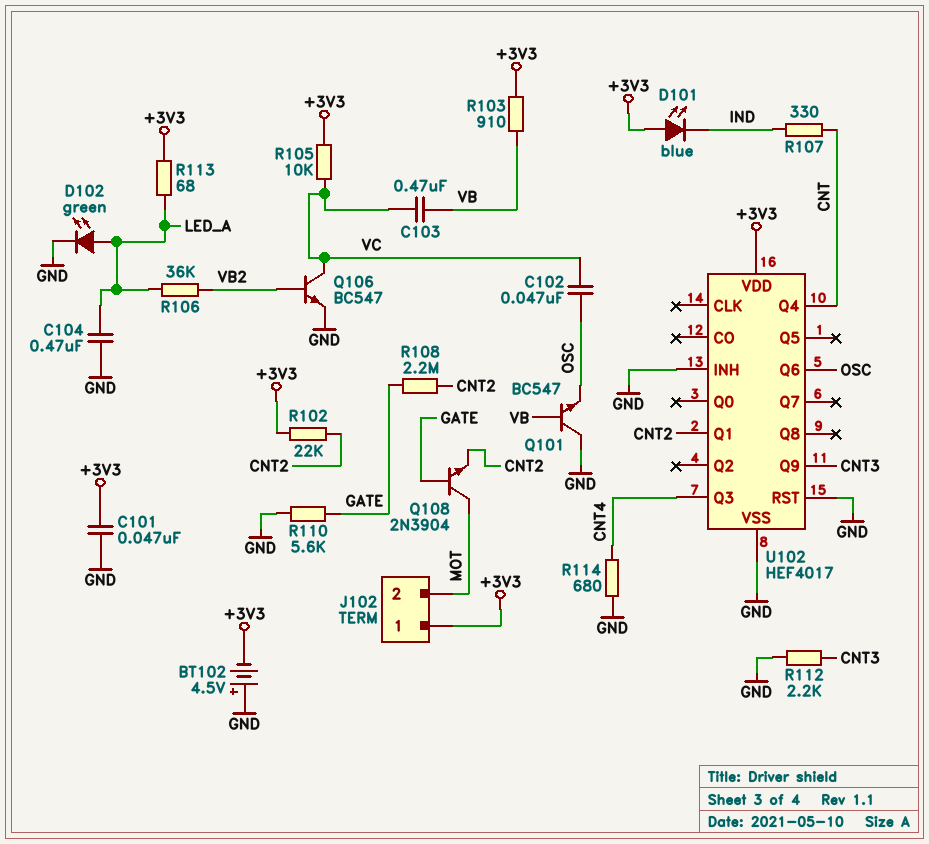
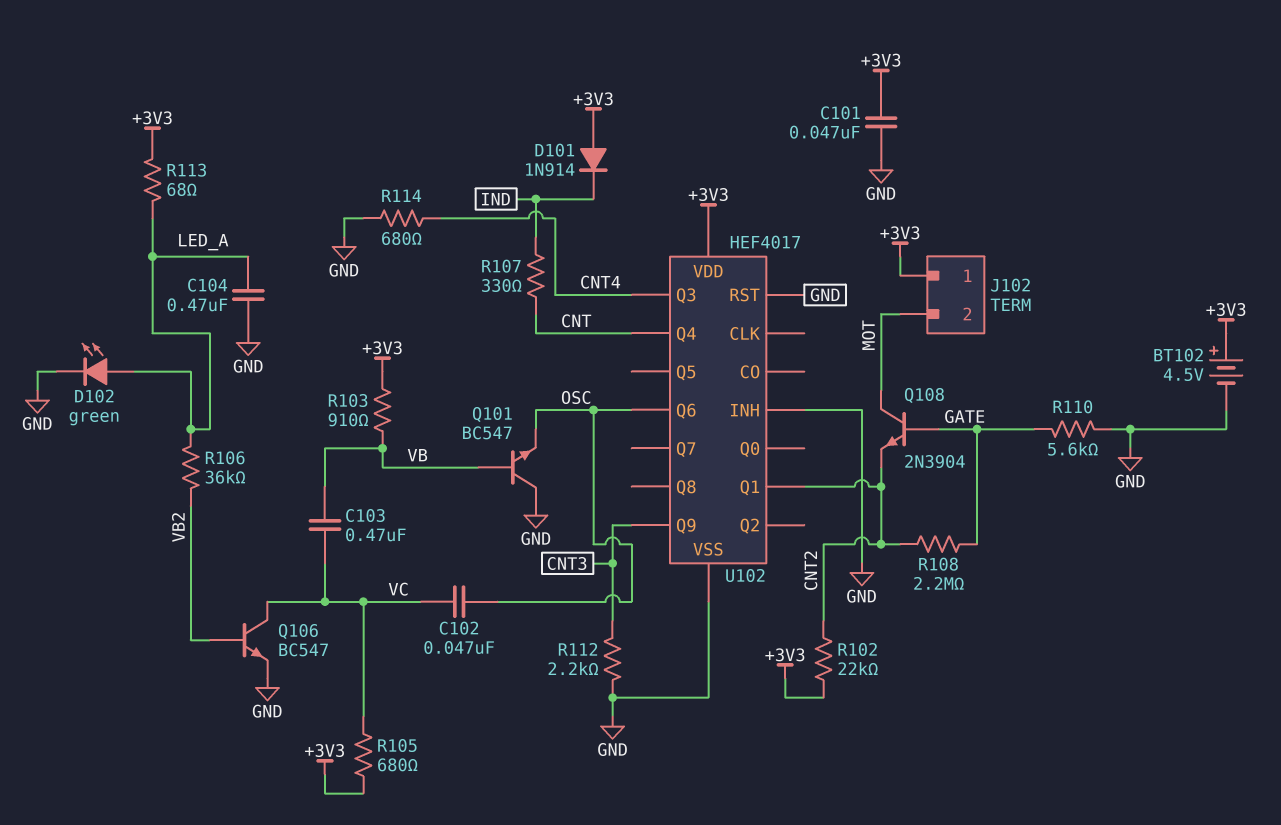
BT102: 4.5V (plus GND, minus +3V3) -> 4.5V (plus +3V3, minus GND)
D101: LED blue (A +3V3, K IND) -> diode 1N914 (A +3V3, K IND)
R105: 10k (+3V3, VC) -> 680 (+3V3, VC)

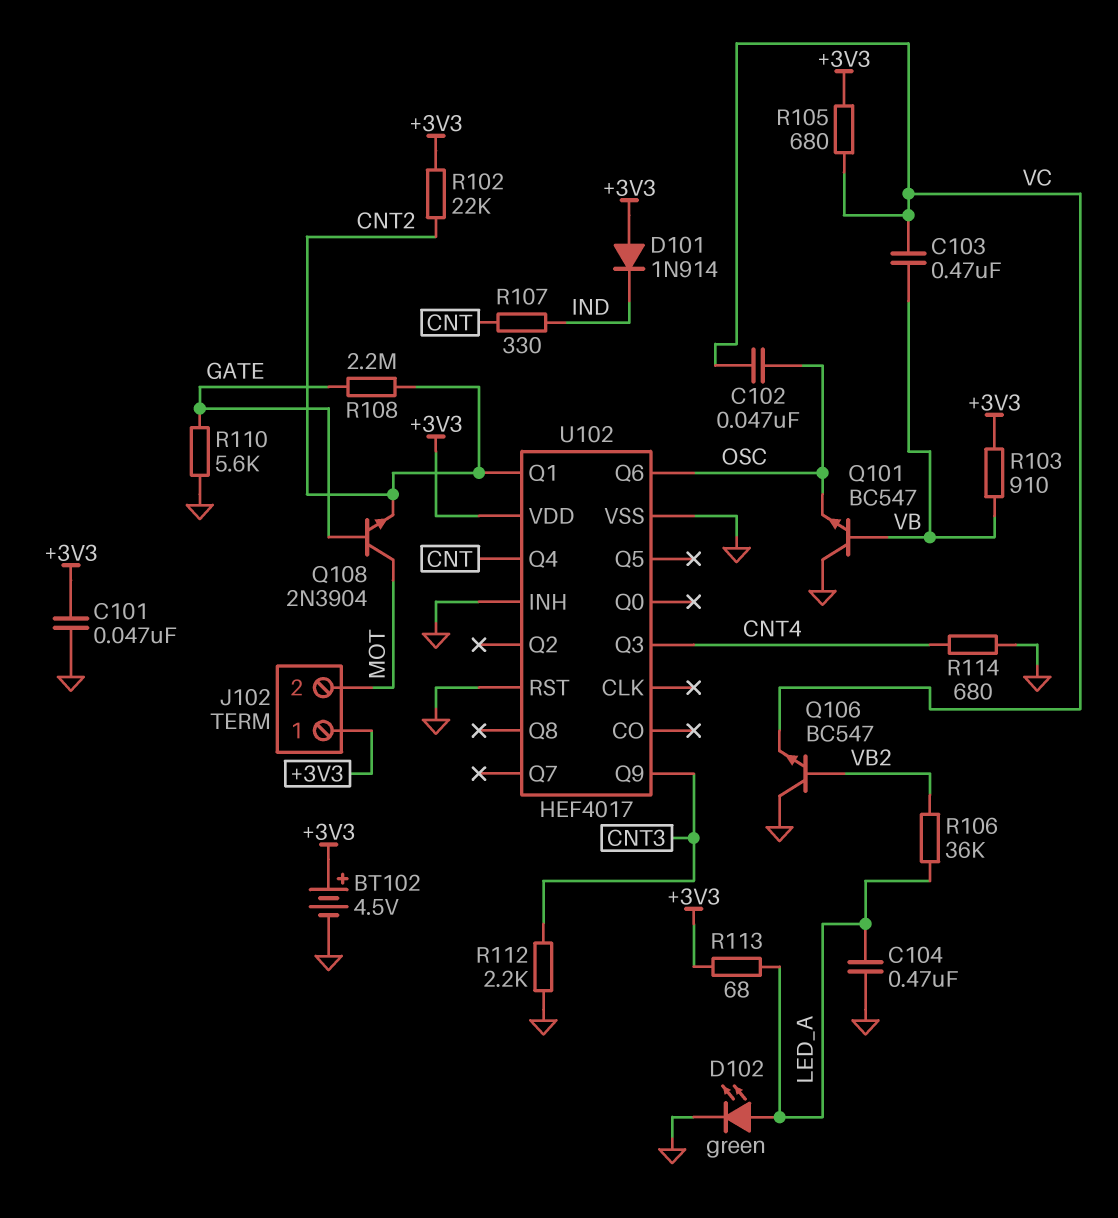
Q106: NPN BC547 (B VB2, C VC, E GND) -> NPN BC547 (B VB2, C GND, E VC)

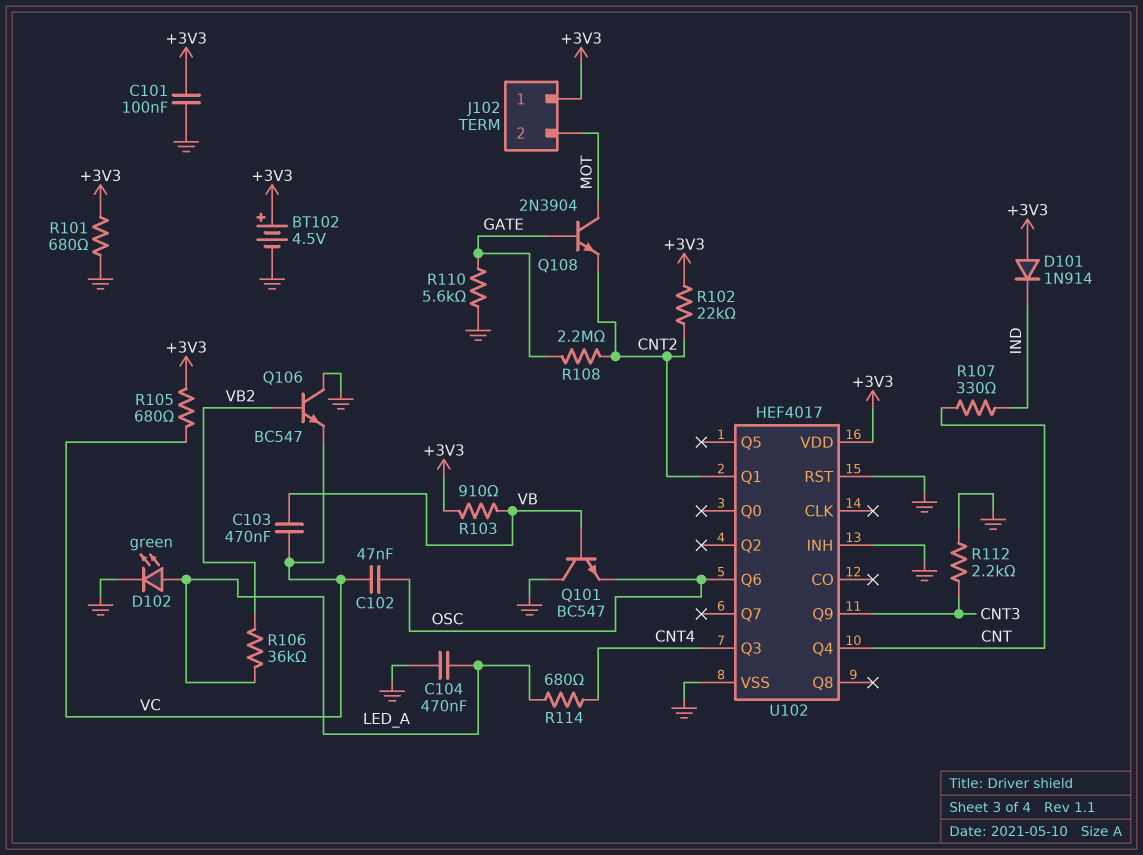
C101: 47nF (+3V3, GND) -> 100nF (+3V3, GND)
R101: none -> 680 (+3V3, GND)
R113: 68 (+3V3, LED_A) -> none
R114: 680 (CNT4, GND) -> 680 (CNT4, LED_A)

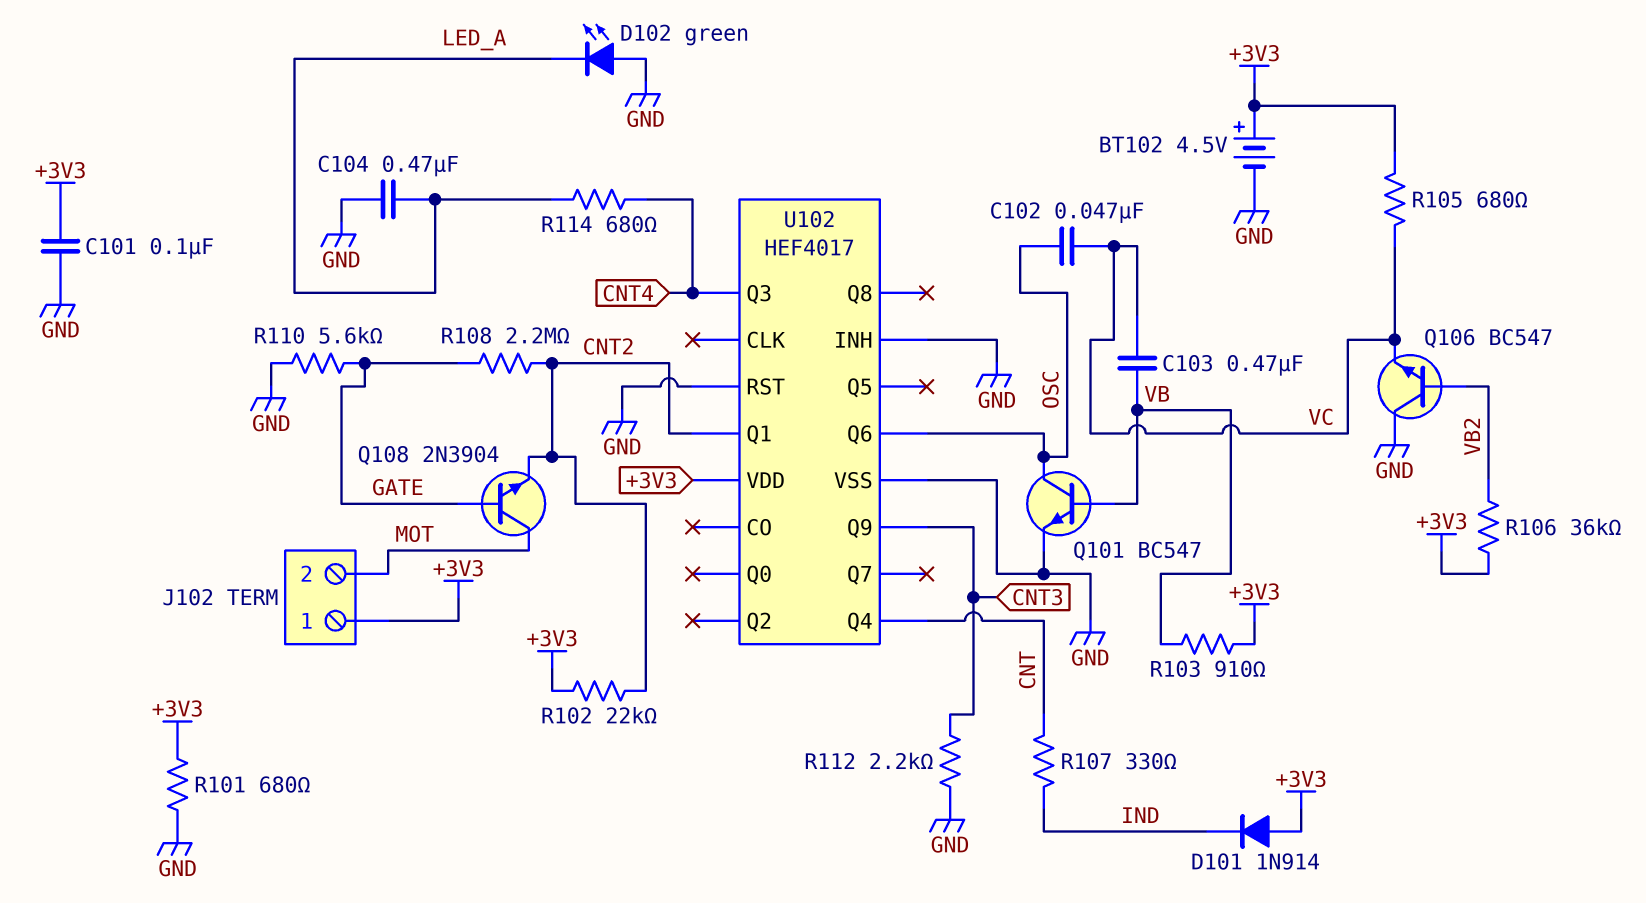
D102: LED green (A LED_A, K GND) -> LED green (A GND, K LED_A)
Q101: NPN BC547 (B VB, C GND, E OSC) -> NPN BC547 (B VB, C OSC, E GND)
R106: 36k (LED_A, VB2) -> 36k (+3V3, VB2)

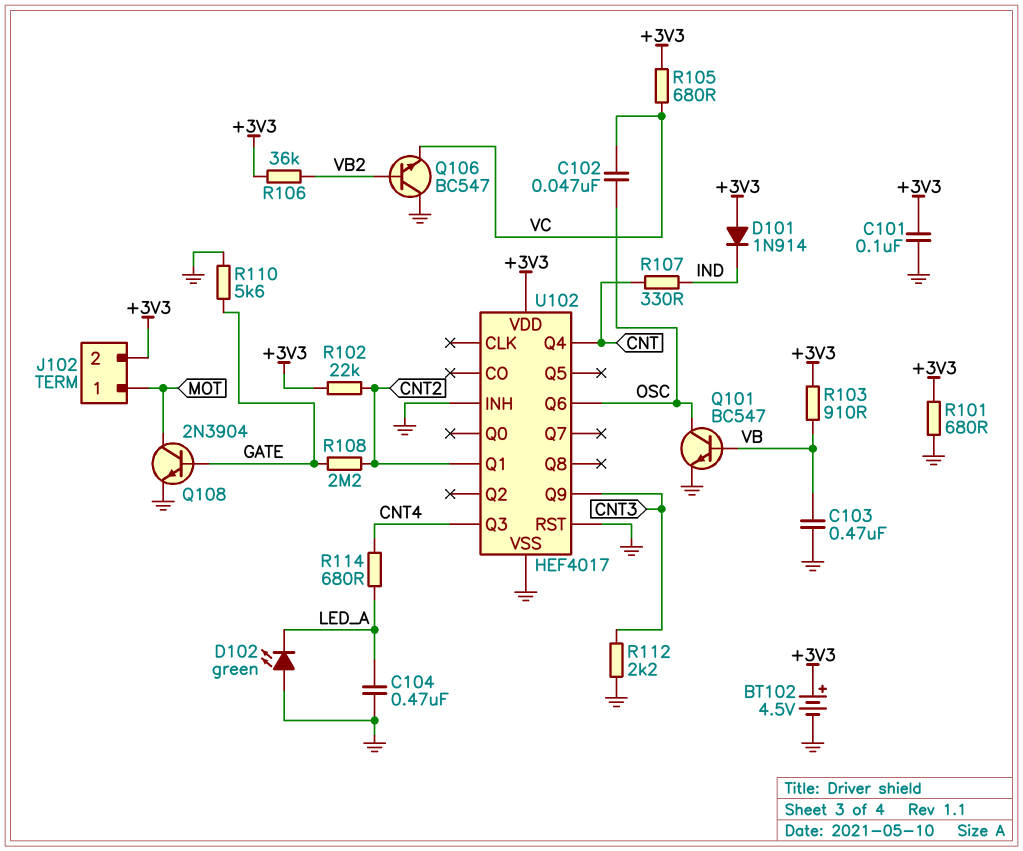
C103: 470nF (VB, VC) -> 470nF (GND, VB)
J102 pin 1: +3V3 -> MOT
J102 pin 2: MOT -> +3V3
Q108: NPN 2N3904 (B GATE, C MOT, E CNT2) -> NPN 2N3904 (B GATE, C MOT, E GND)

